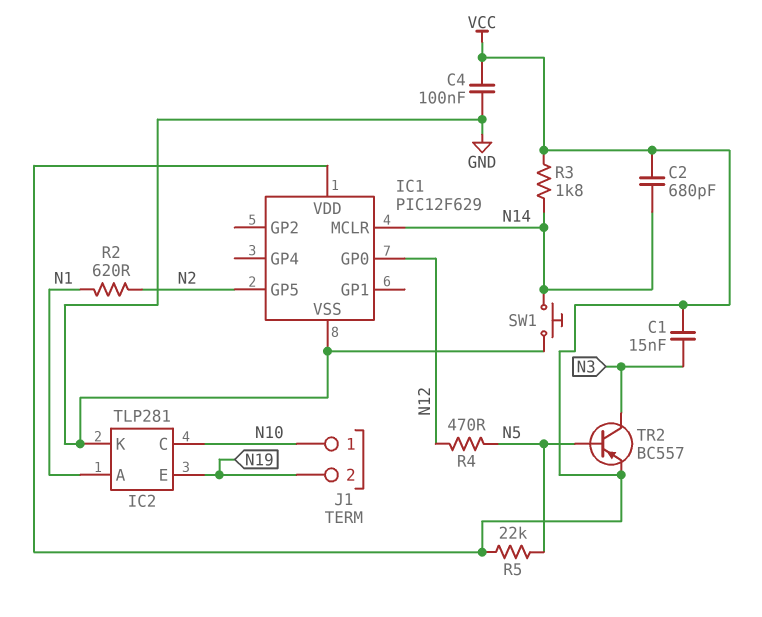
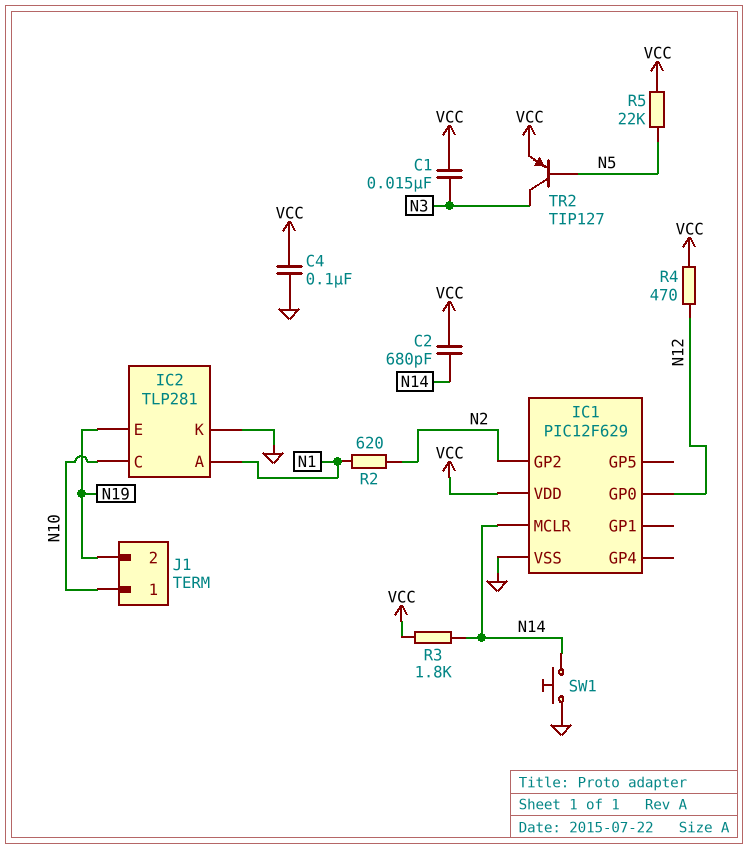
IC1 pin GP2: none -> N2
IC1 pin GP5: N2 -> none
R4: 470 (N5, N12) -> 470 (N12, VCC)
TR2: PNP BC557 (B N5, C N3, E VCC) -> PNP TIP127 (B N5, C N3, E VCC)

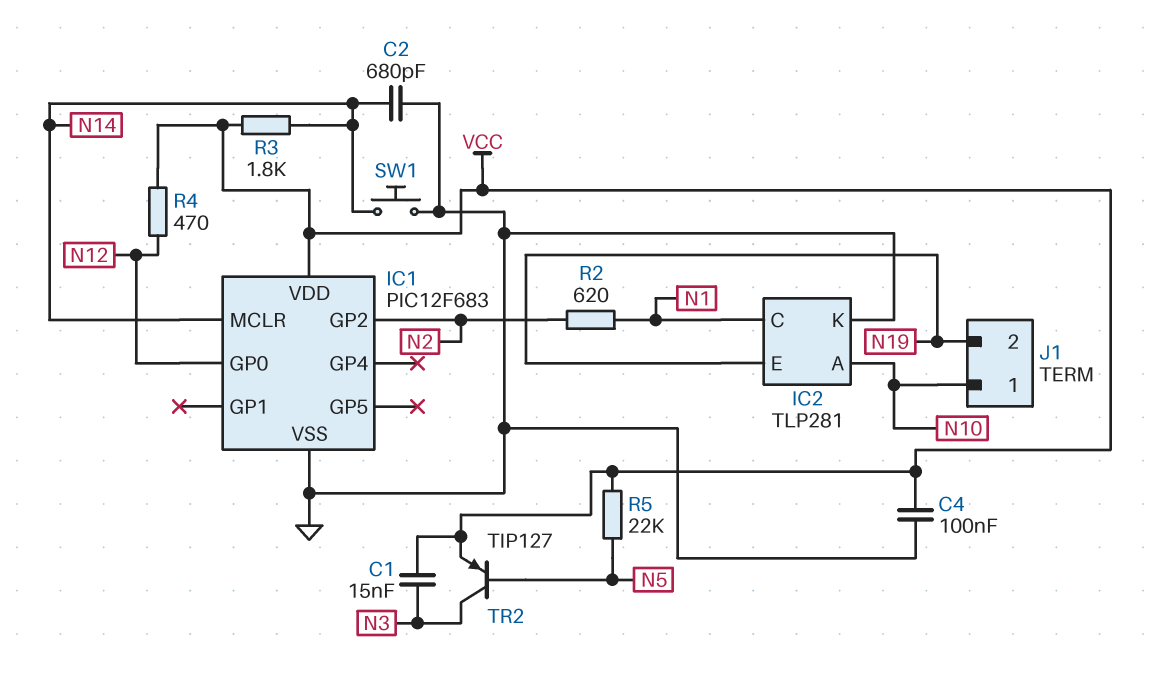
C2: 680pF (N14, VCC) -> 680pF (GND, N14)
IC1: PIC12F629 -> PIC12F683
IC2 pin A: N1 -> N10
IC2 pin C: N10 -> N1

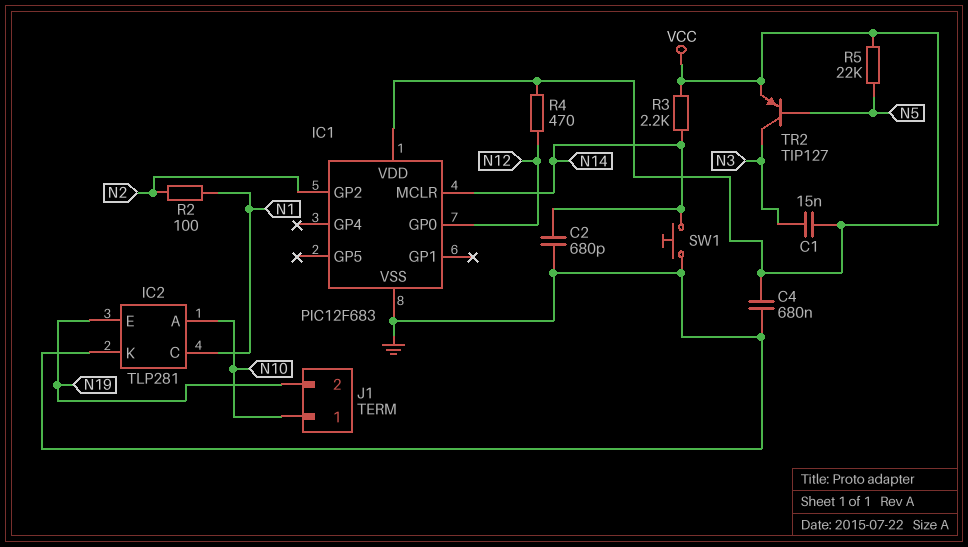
C4: 100nF (GND, VCC) -> 680nF (GND, VCC)
R2: 620 (N1, N2) -> 100 (N1, N2)
R3: 1.8k (N14, VCC) -> 2.2k (N14, VCC)

